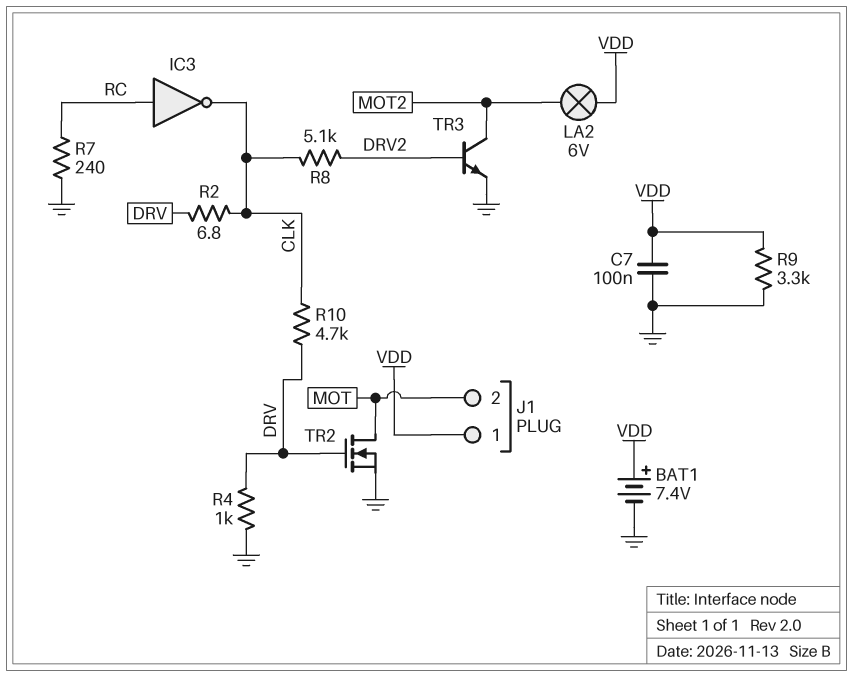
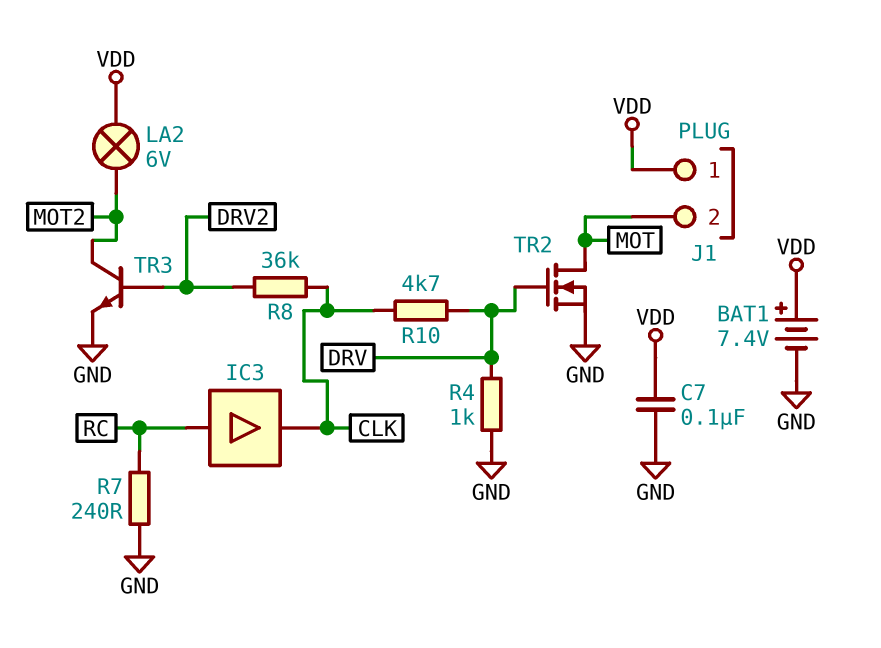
IC3: NOT (in RC, out CLK) -> buffer (in RC, out CLK)
R2: 6.8 (CLK, DRV) -> none
R8: 5.1k (CLK, DRV2) -> 36k (CLK, DRV2)
R9: 3.3k (GND, VDD) -> none

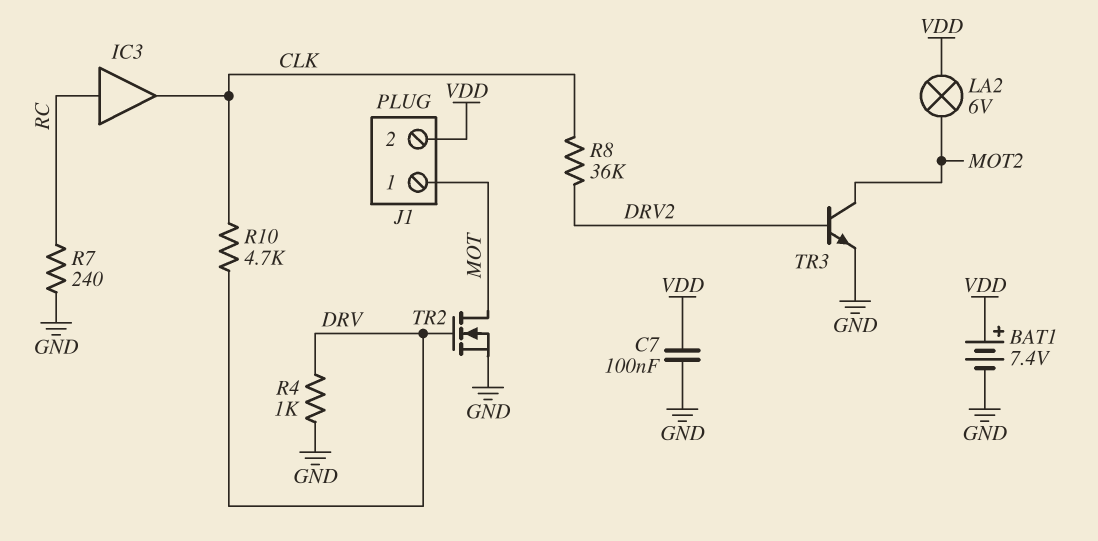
J1 pin 1: VDD -> MOT
J1 pin 2: MOT -> VDD

